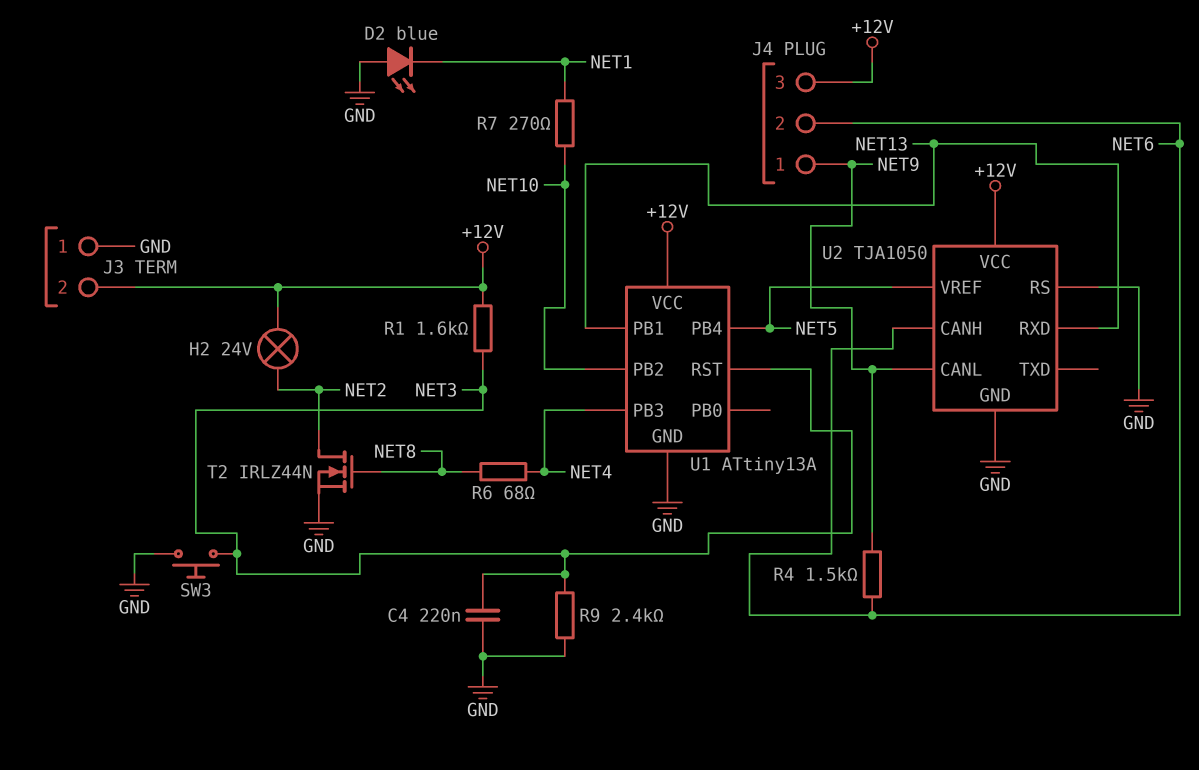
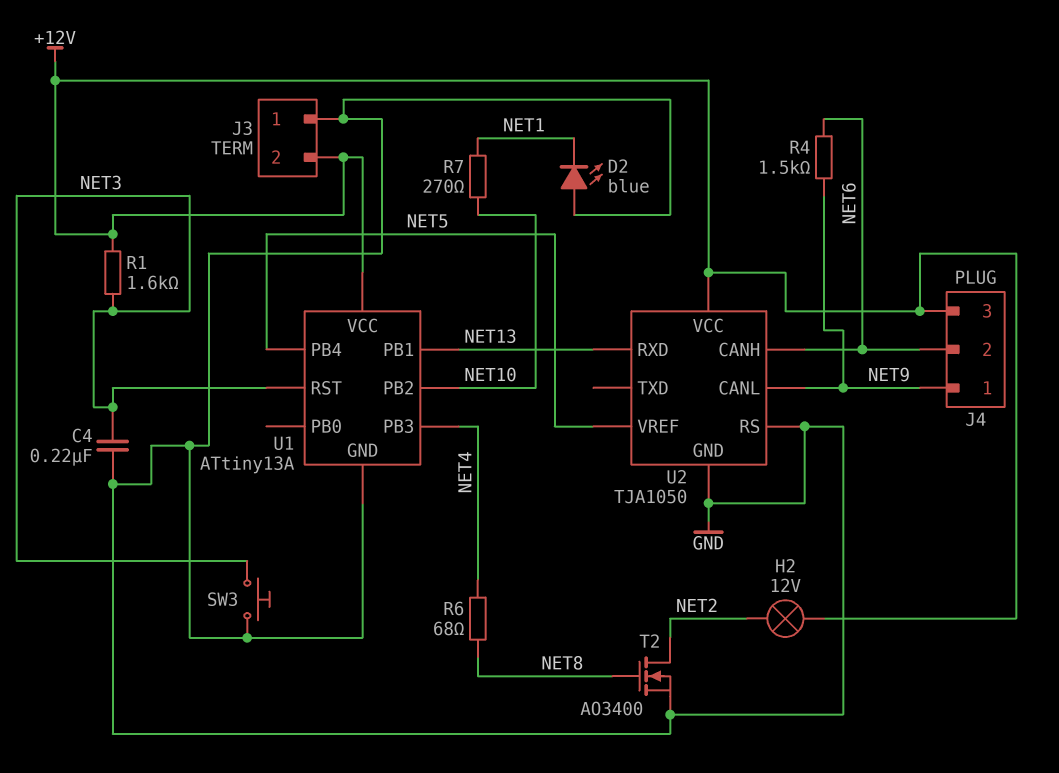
H2: lamp 24V (+12V, NET2) -> lamp 12V (+12V, NET2)
R9: 2.4k (GND, NET3) -> none
T2: NMOS IRLZ44N (G NET8, D NET2, S GND) -> NMOS AO3400 (G NET8, D NET2, S GND)

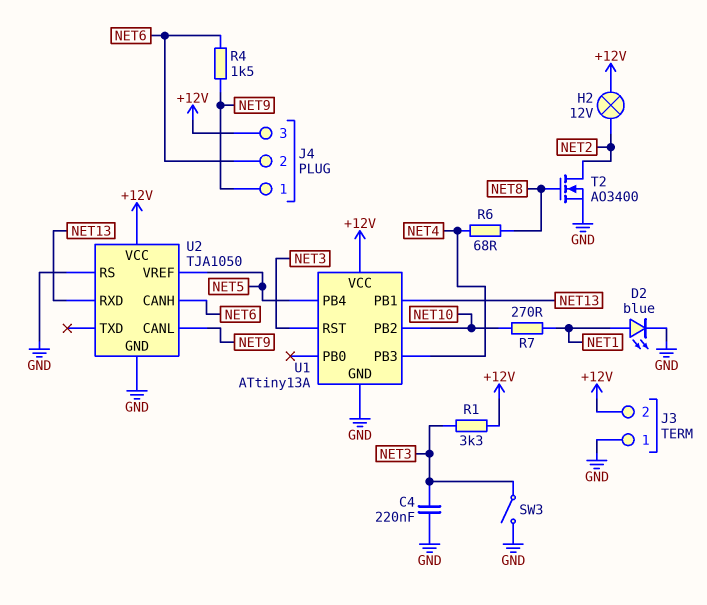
D2: LED blue (A GND, K NET1) -> LED blue (A NET1, K GND)
R1: 1.6k (+12V, NET3) -> 3.3k (+12V, NET3)
SW3: button (GND, NET3) -> switch (GND, NET3)

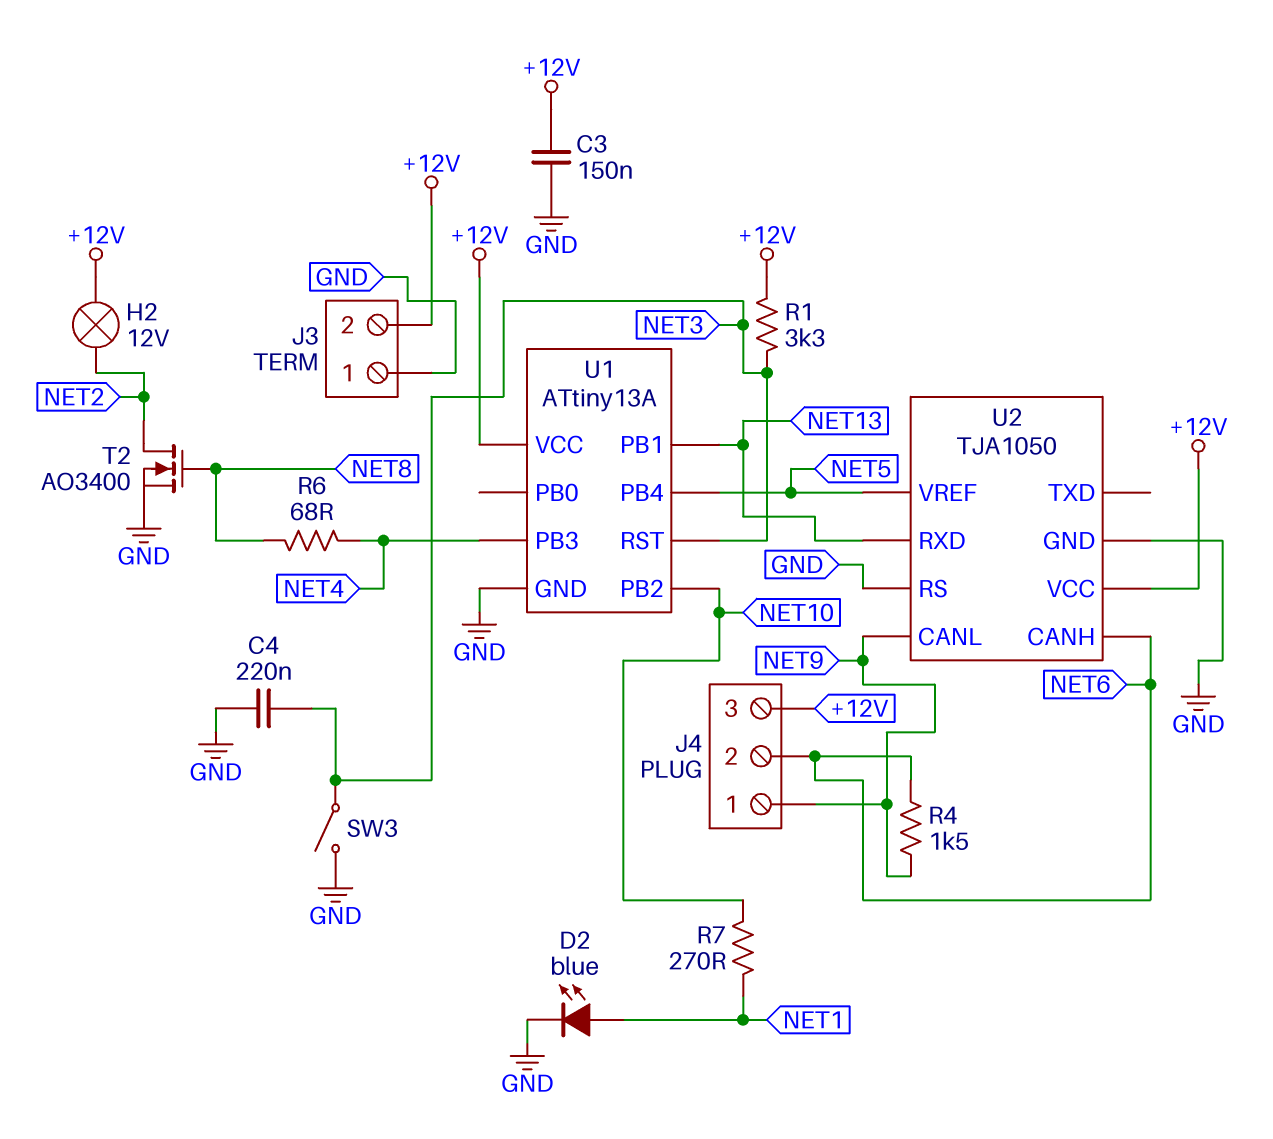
C3: none -> 150nF (+12V, GND)

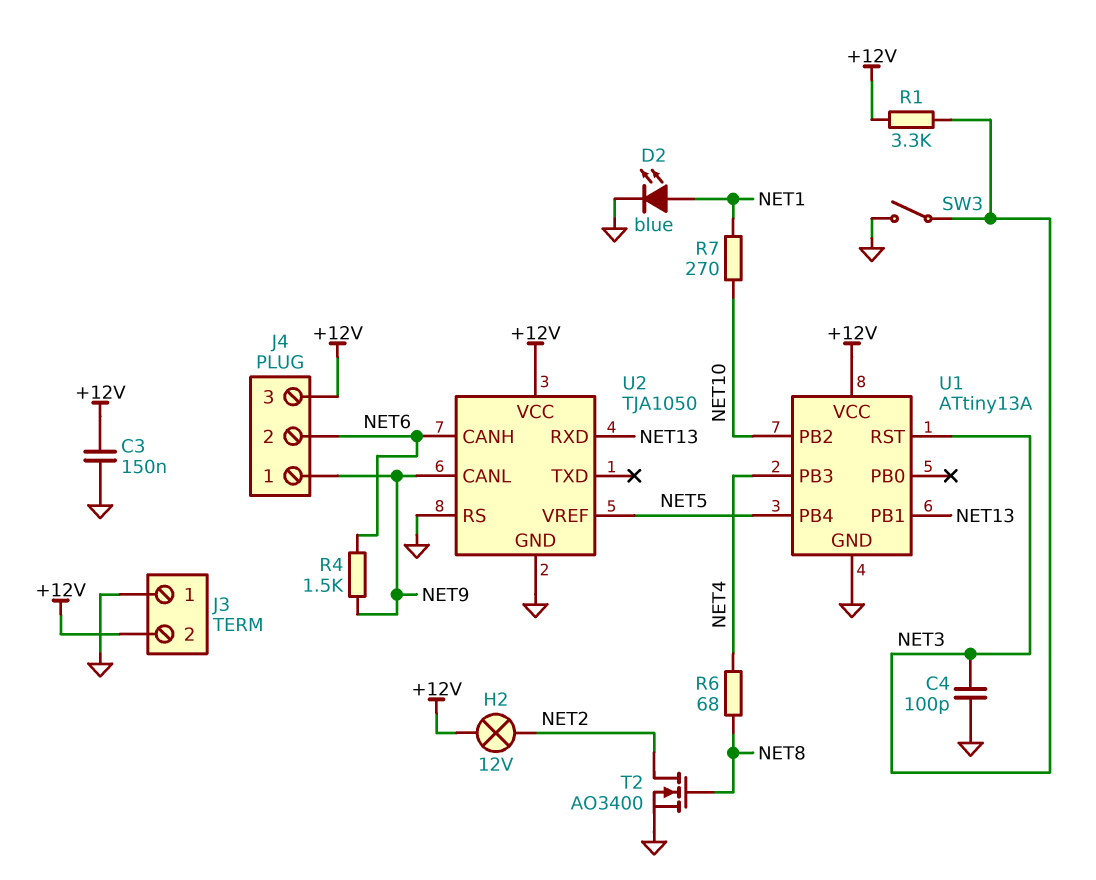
C4: 220nF (GND, NET3) -> 100pF (GND, NET3)

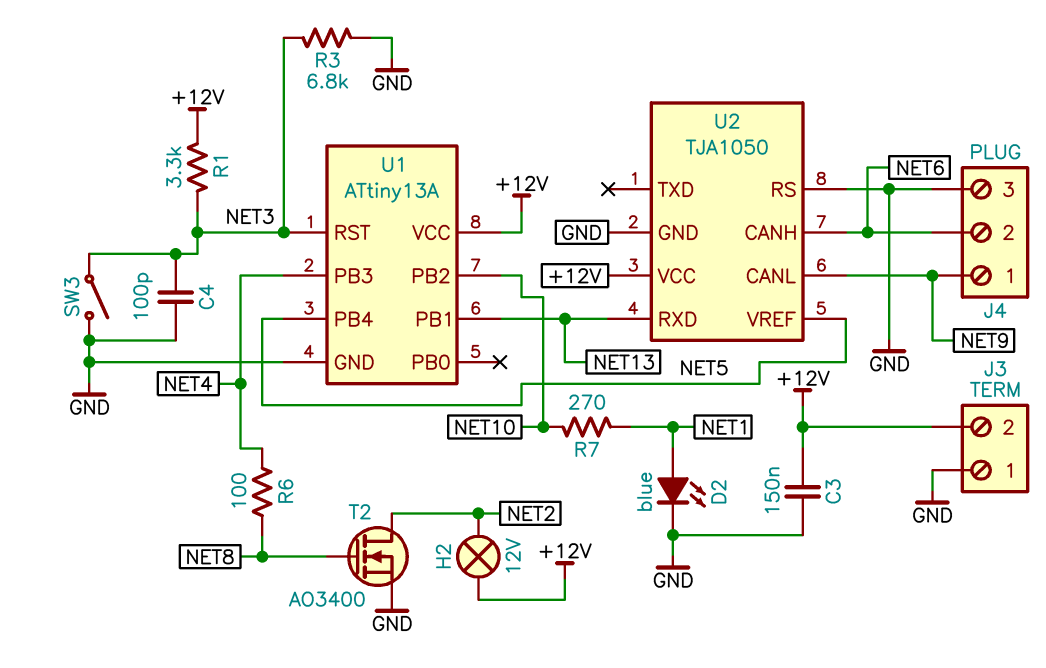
J4 pin 3: +12V -> GND
R3: none -> 6.8k (GND, NET3)
R4: 1.5k (NET6, NET9) -> none
R6: 68 (NET4, NET8) -> 100 (NET4, NET8)

